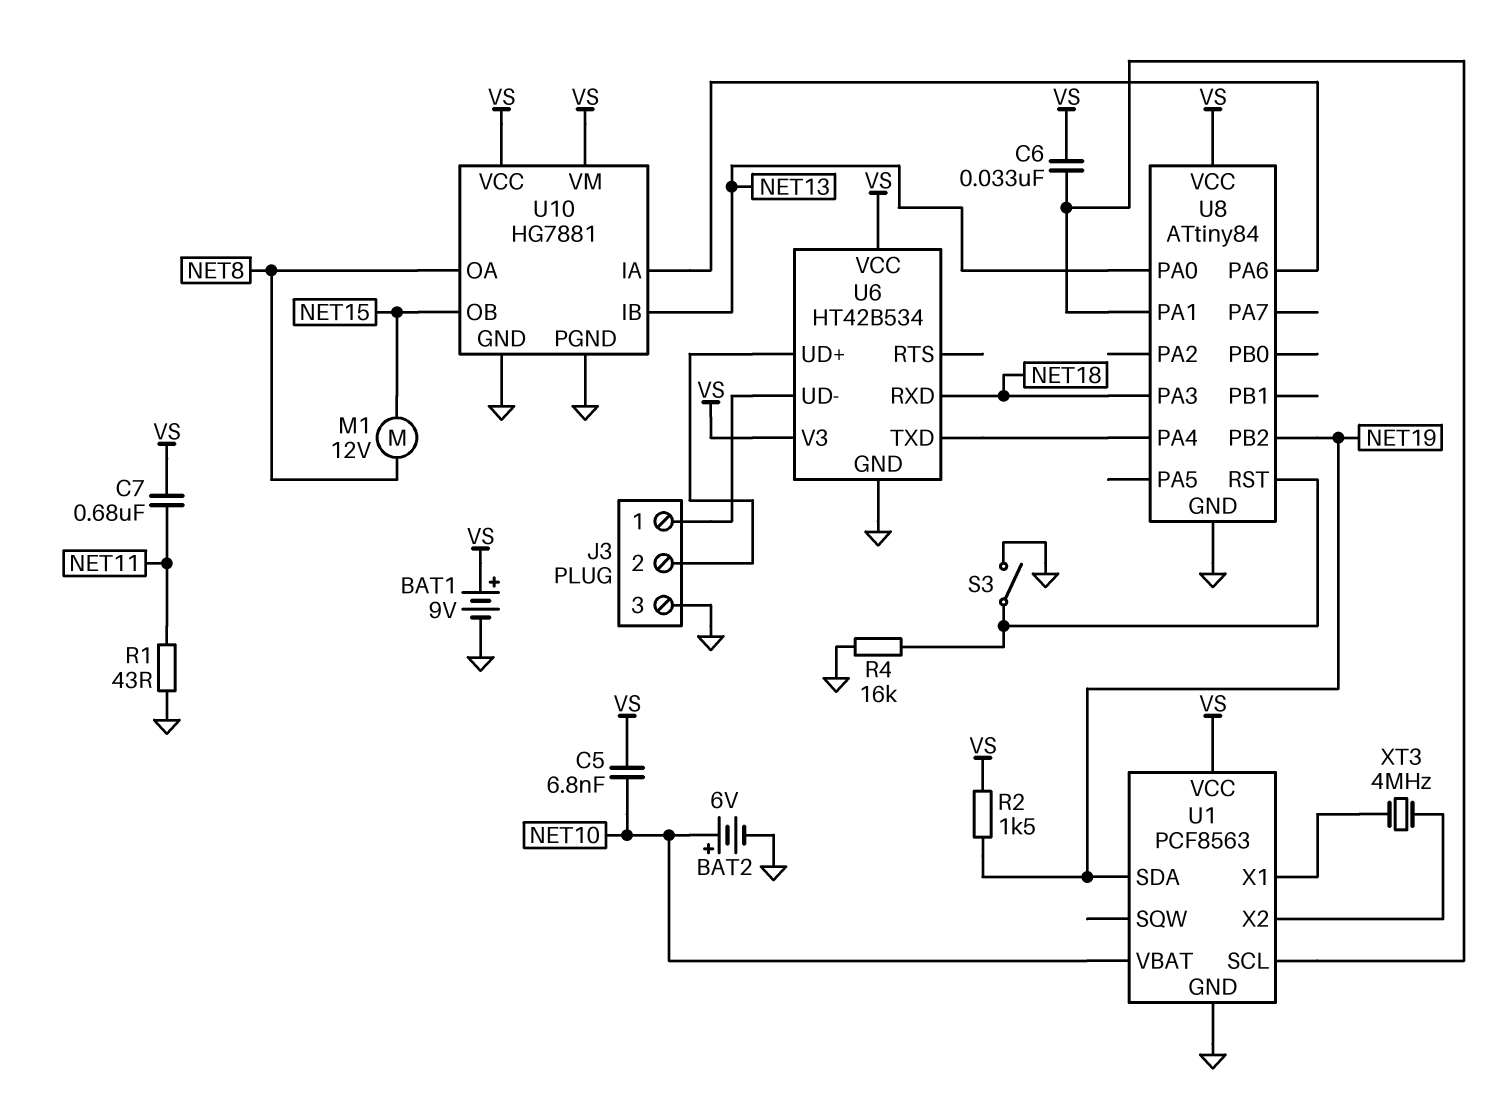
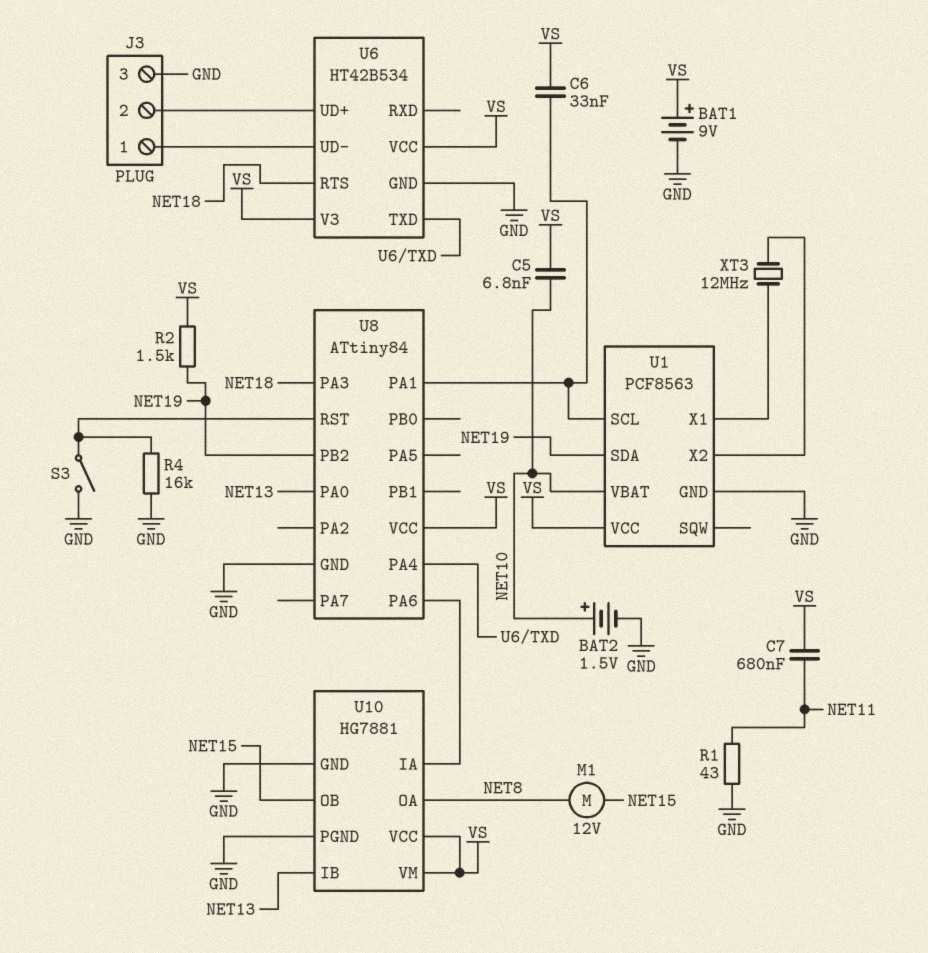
BAT2: 6V (plus NET10, minus GND) -> 1.5V (plus NET10, minus GND)
U6 pin RTS: none -> NET18
U6 pin RXD: NET18 -> none
XT3: 4MHz (U1/X1, U1/X2) -> 12MHz (U1/X1, U1/X2)

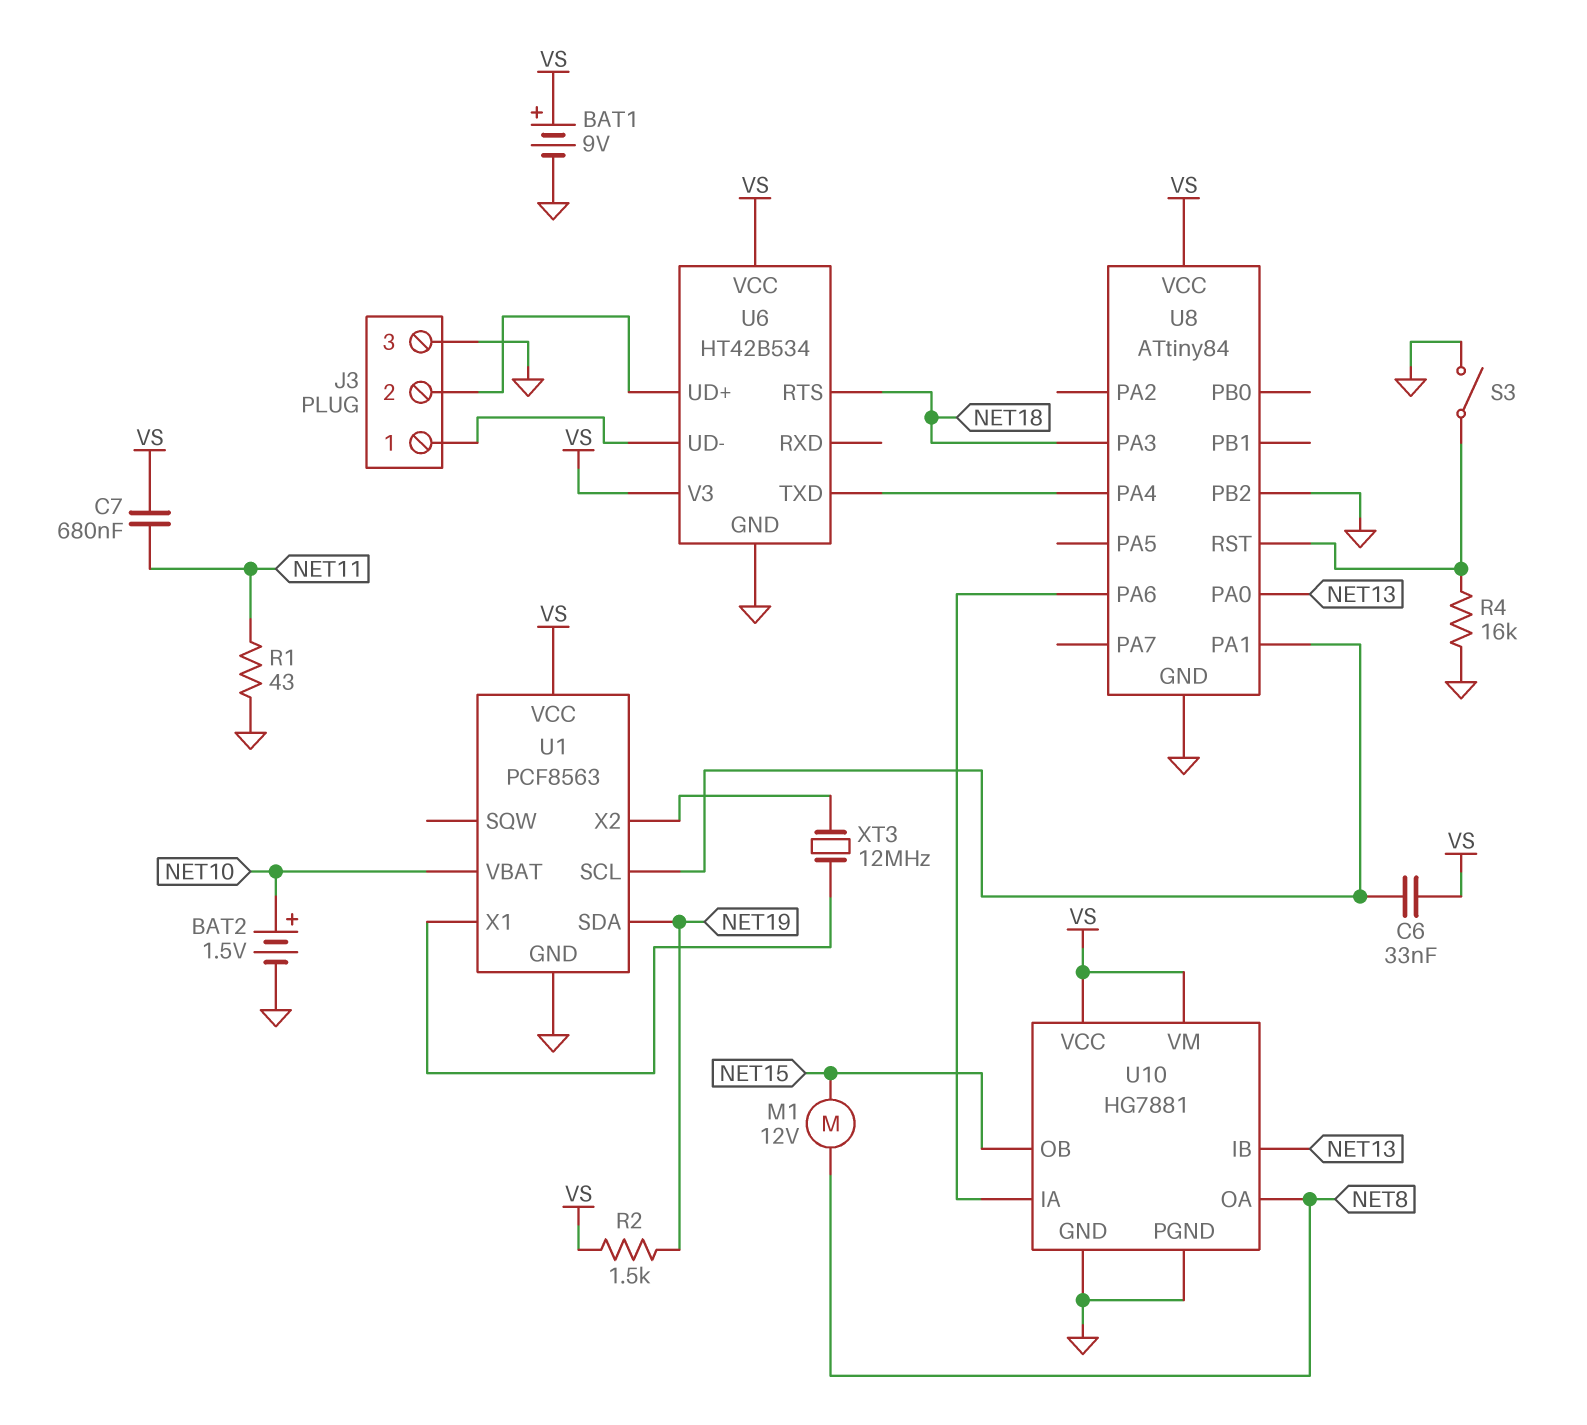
C5: 6.8nF (NET10, VS) -> none
U8 pin PB2: NET19 -> GND

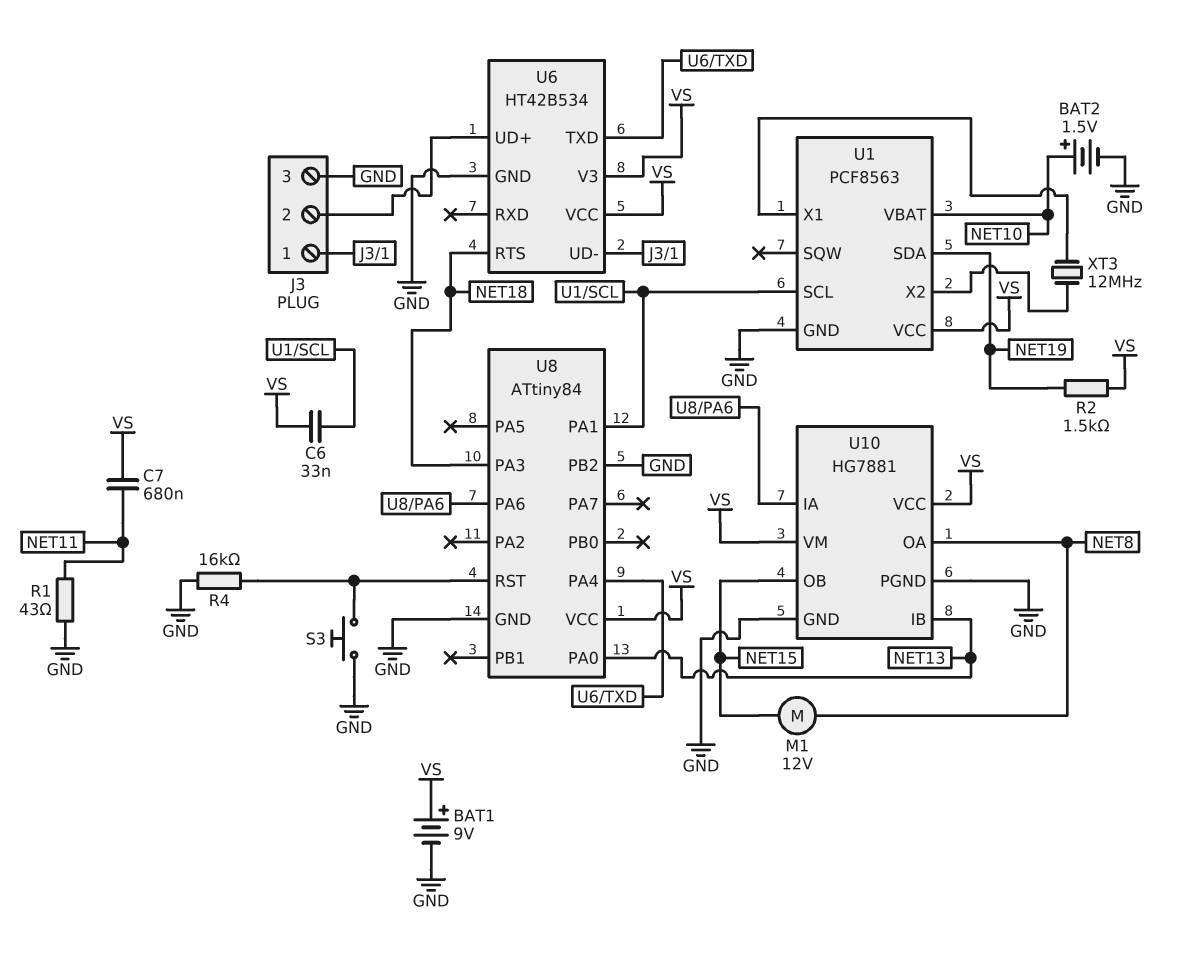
S3: switch (GND, U8/RST) -> button (GND, U8/RST)

